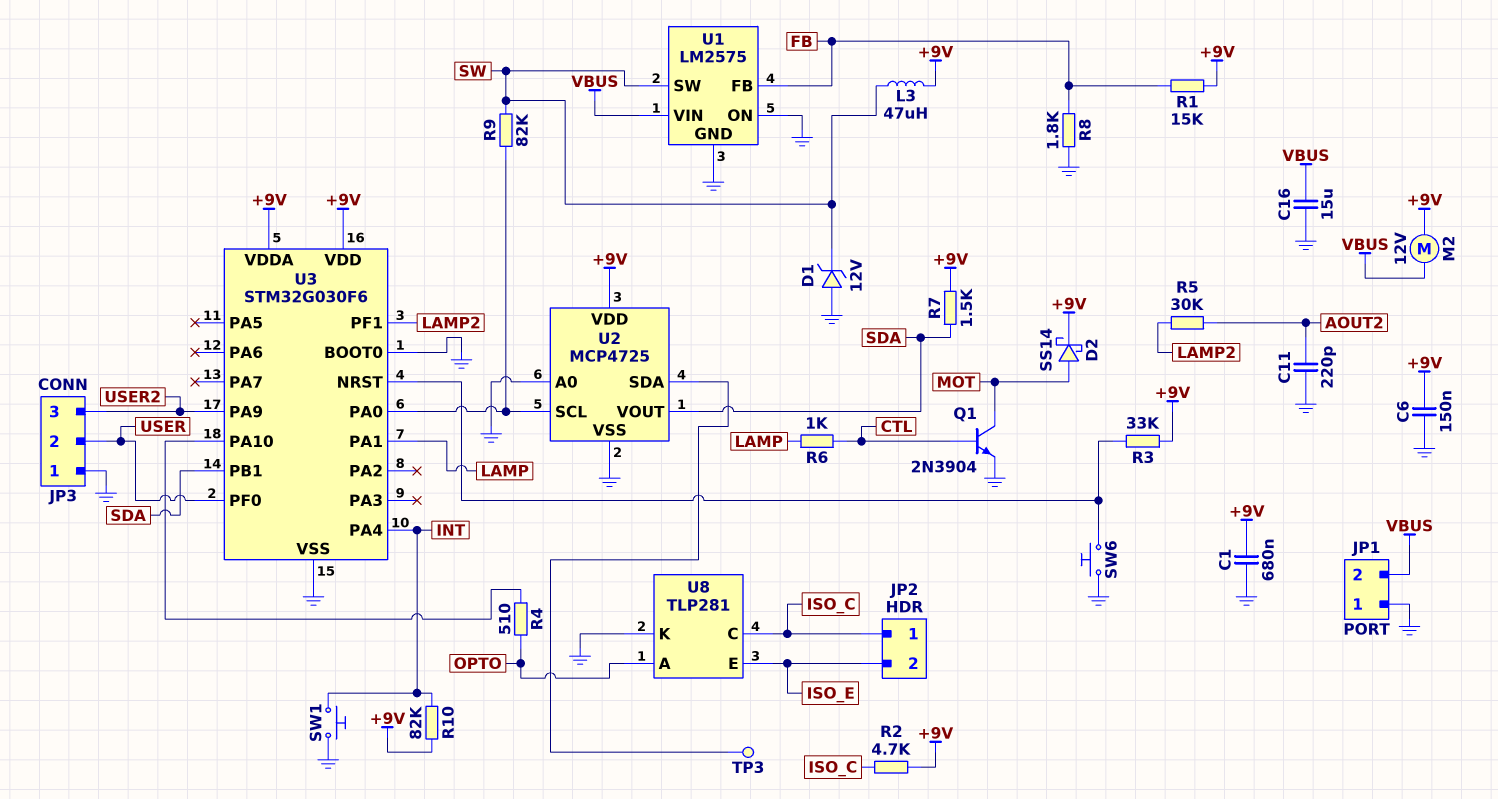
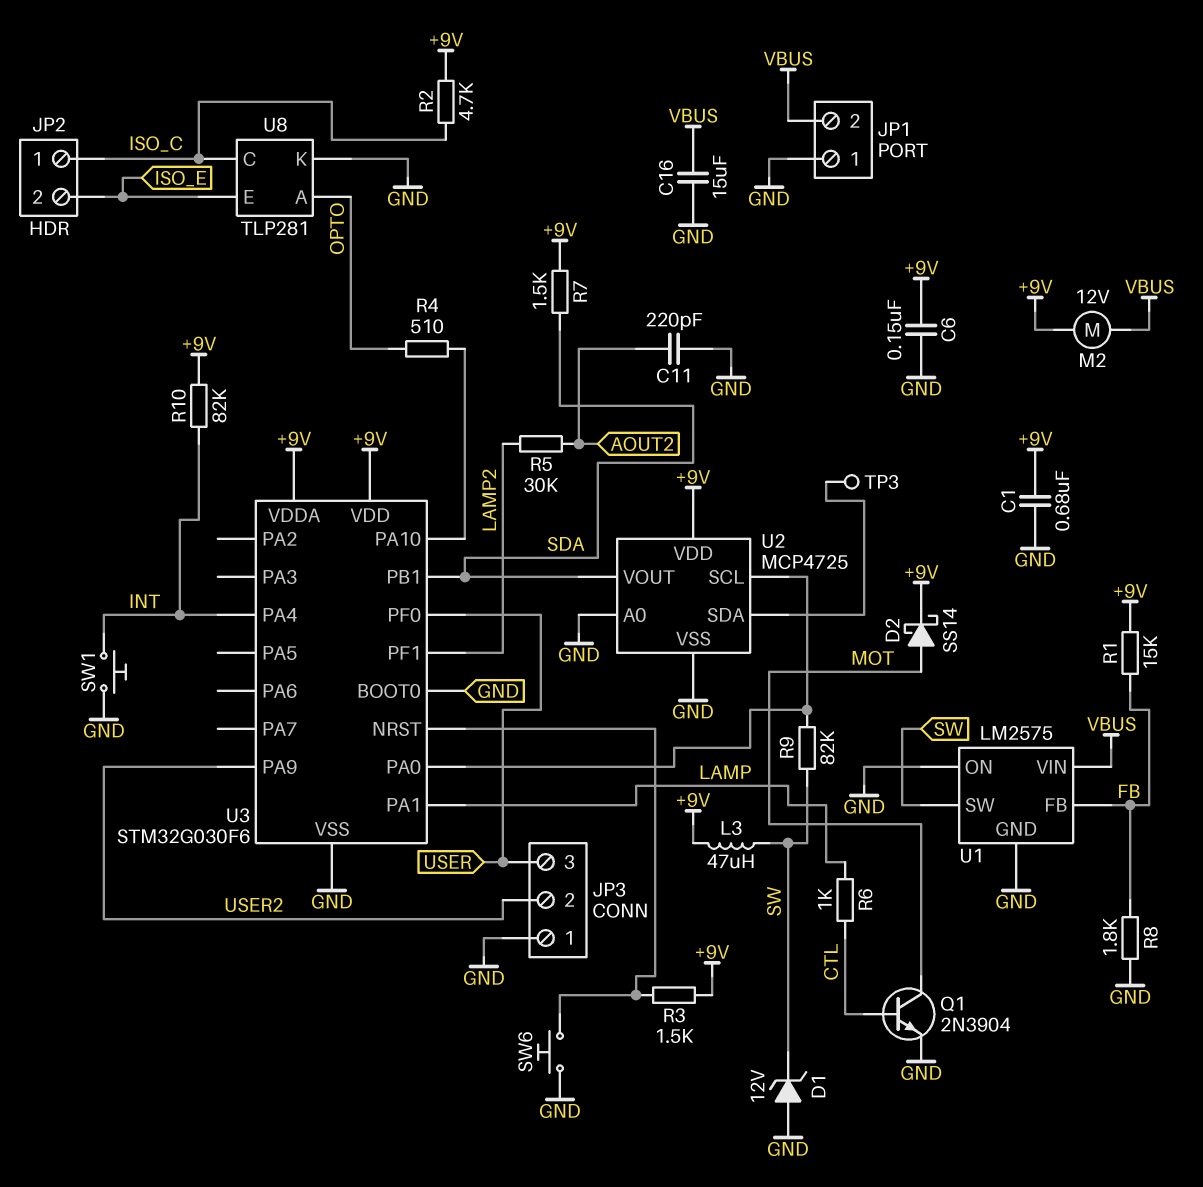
JP3 pin 2: USER -> USER2
JP3 pin 3: USER2 -> USER
R3: 33k (+9V, U3/NRST) -> 1.5k (+9V, U3/NRST)

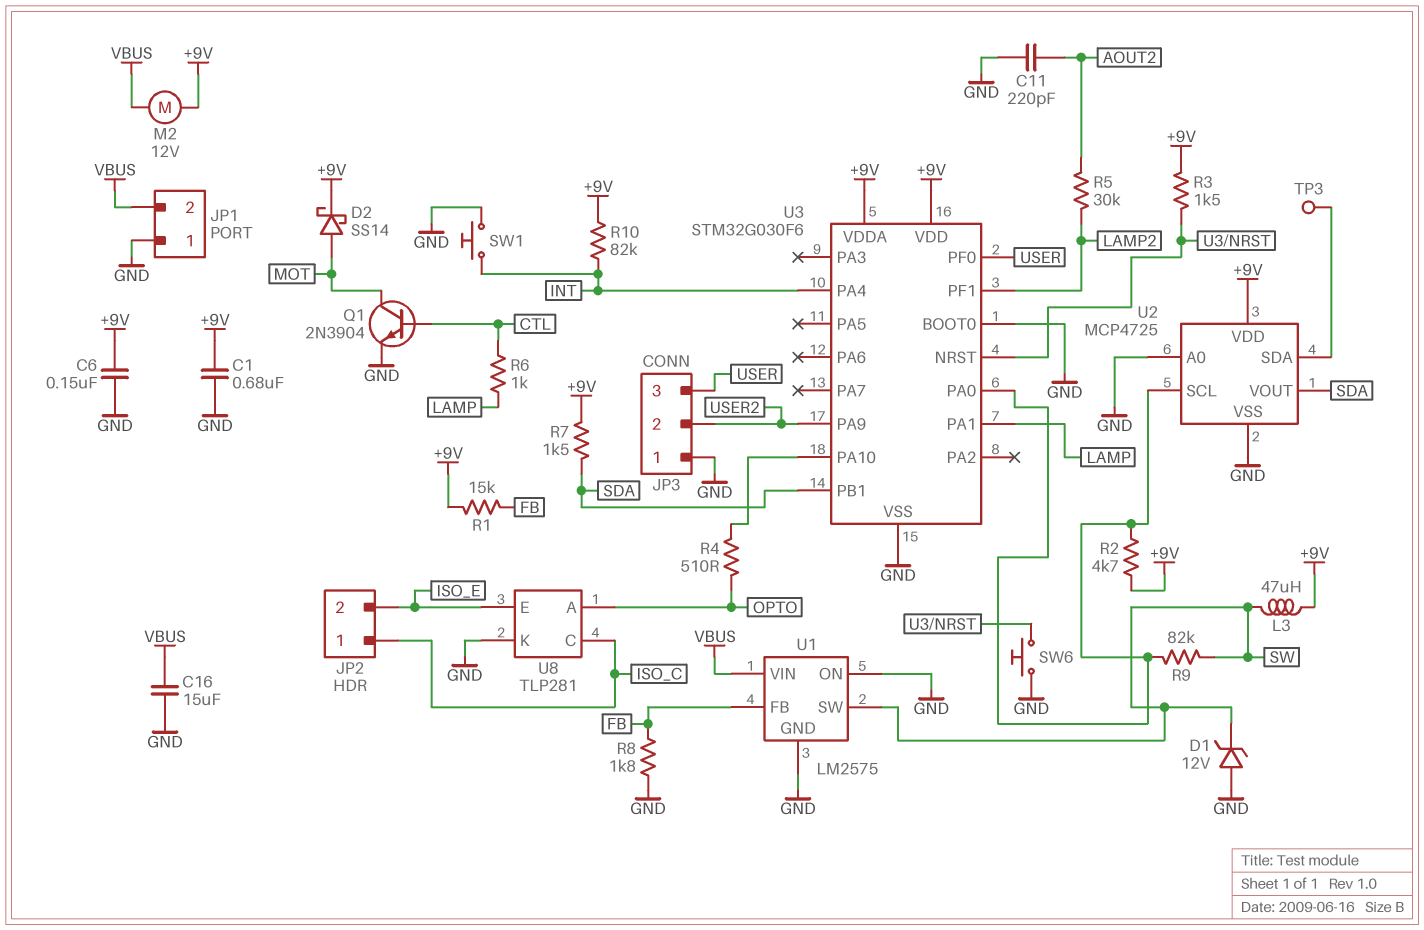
R2: 4.7k (+9V, ISO_C) -> 4.7k (+9V, U2/SCL)

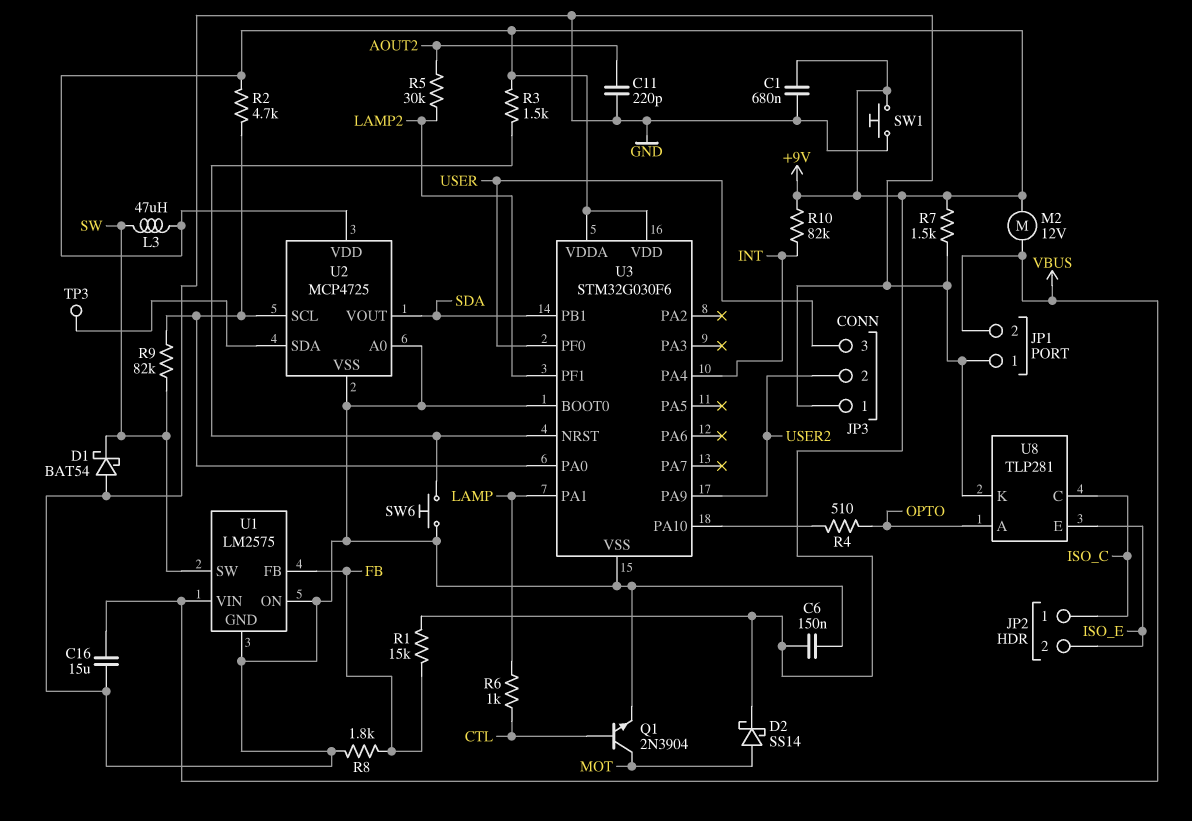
D1: zener 12V (A GND, K SW) -> schottky BAT54 (A GND, K SW)
R7: 1.5k (+9V, SDA) -> 1.5k (+9V, GND)
SW1: button (GND, INT) -> button (+9V, GND)

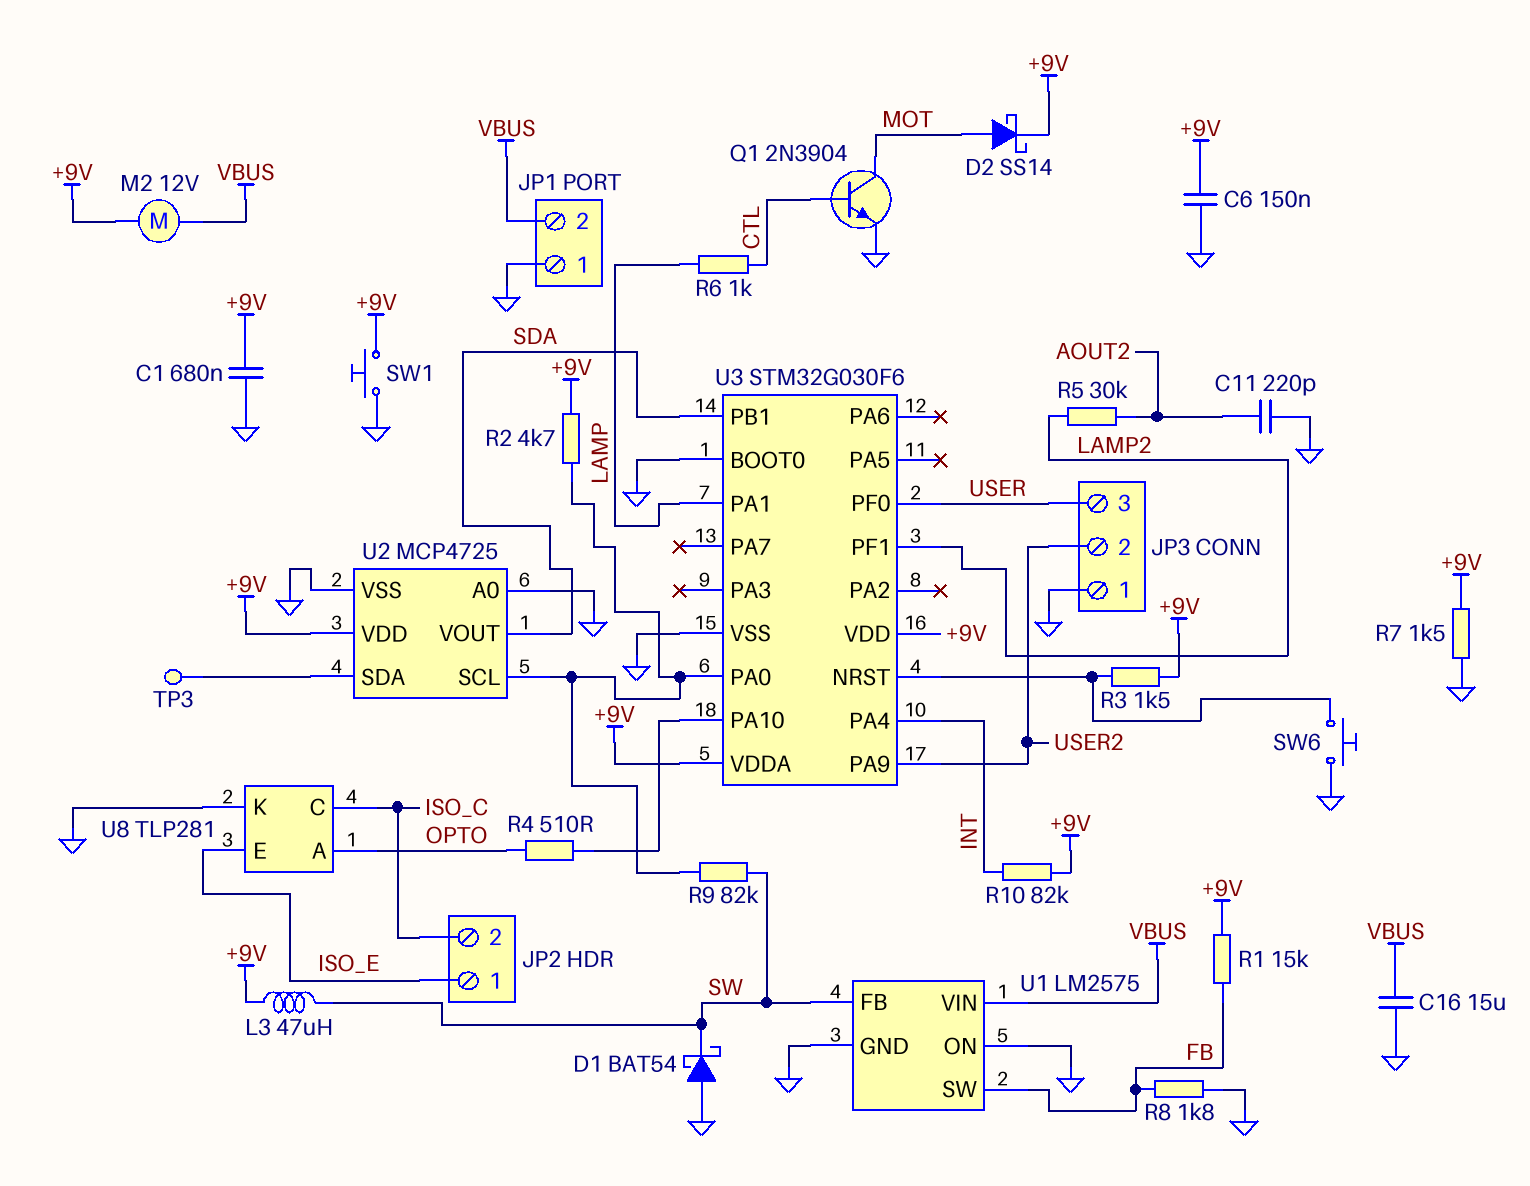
JP2 pin 1: ISO_C -> ISO_E
JP2 pin 2: ISO_E -> ISO_C
U1 pin FB: FB -> SW
U1 pin SW: SW -> FB

